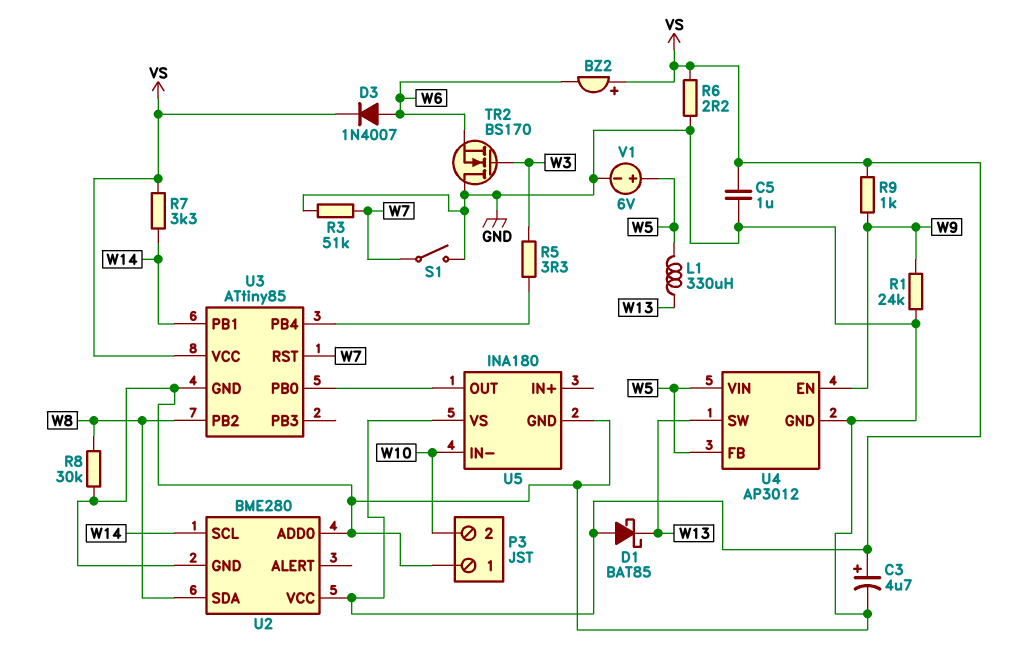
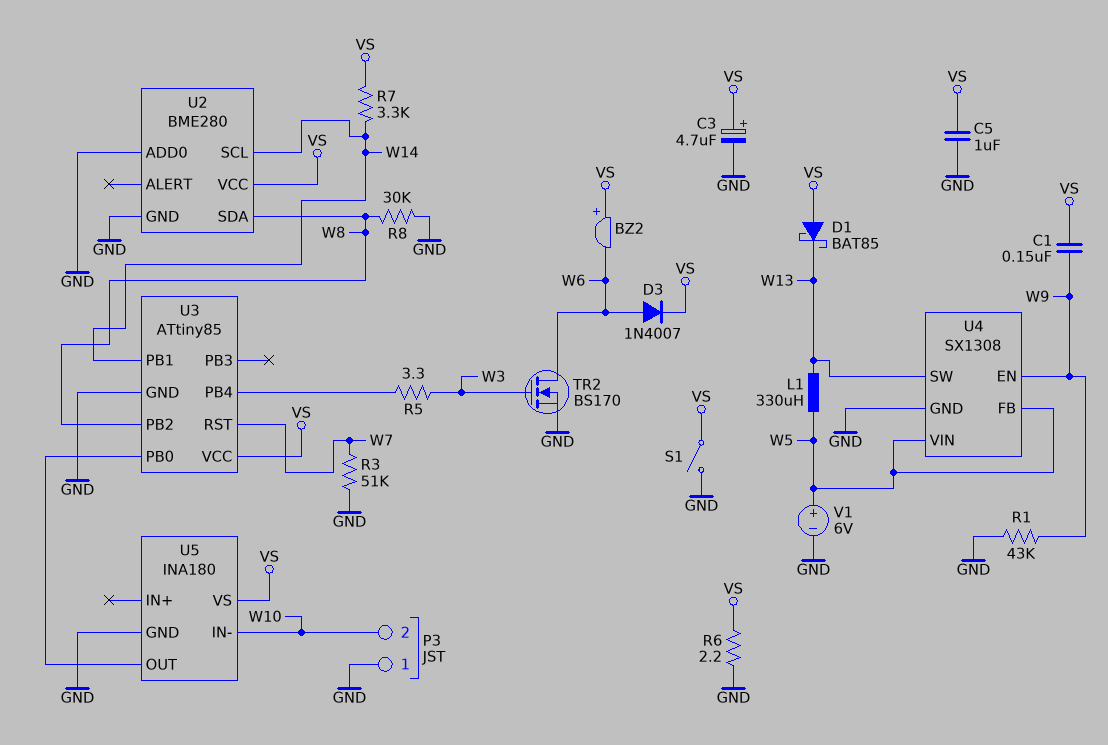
C1: none -> 150nF (VS, W9)
R1: 24k (GND, W9) -> 43k (GND, W9)
R9: 1k (VS, W9) -> none
S1: switch (GND, W7) -> switch (GND, VS)
TR2: NMOS BS170 (G W3, D GND, S W6) -> NMOS BS170 (G W3, D W6, S GND)
U4: AP3012 -> SX1308

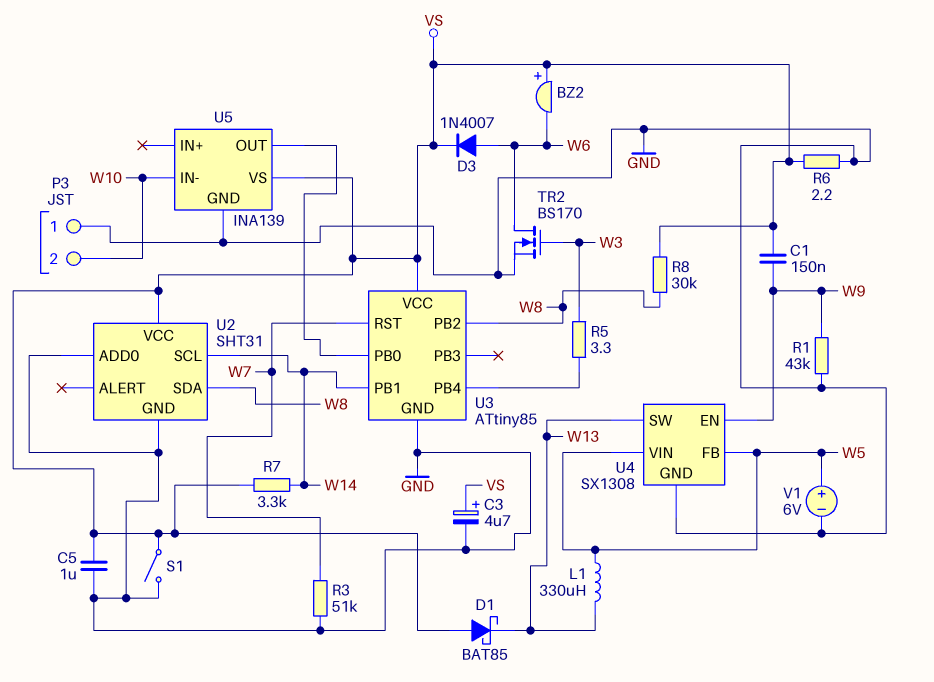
R8: 30k (GND, W8) -> 30k (VS, W8)
U2: BME280 -> SHT31
U5: INA180 -> INA139

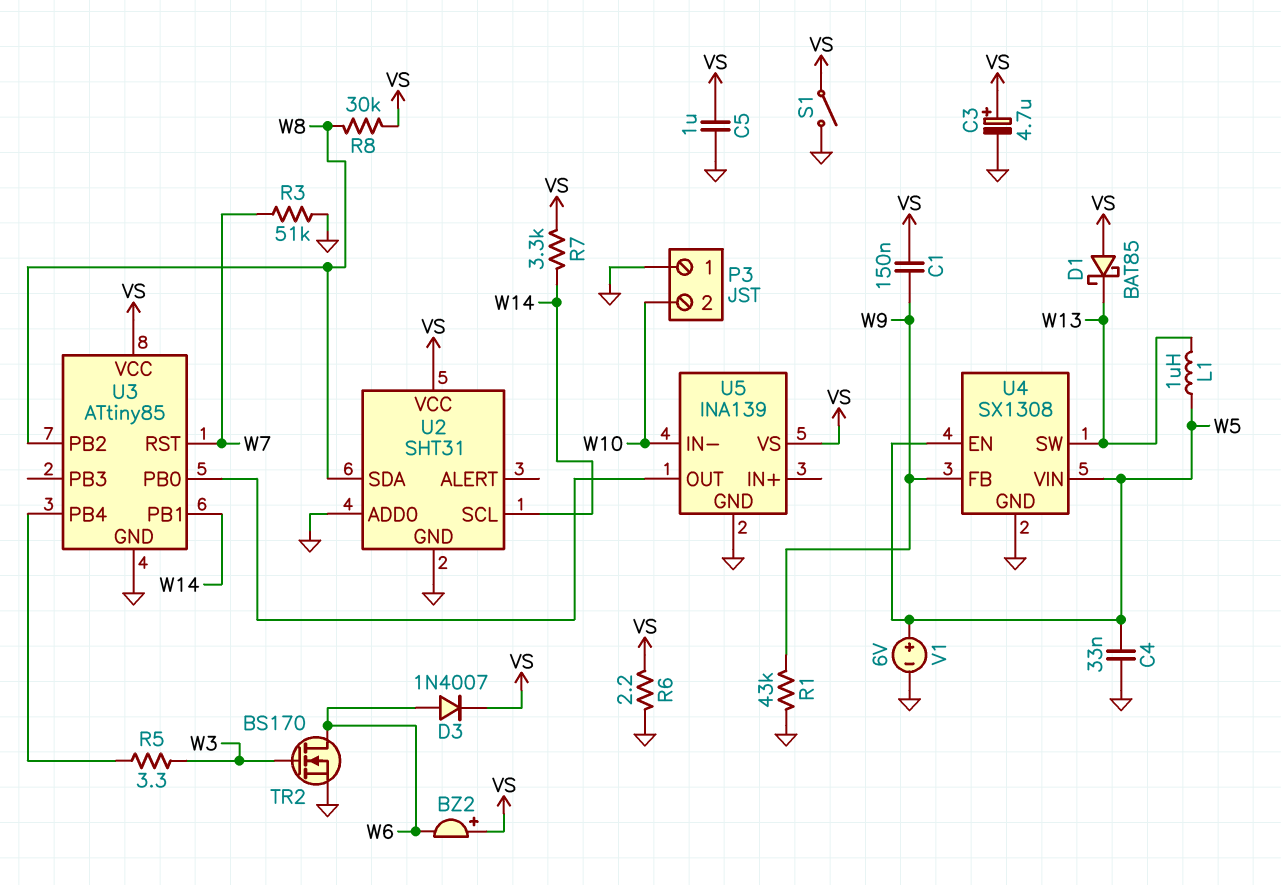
C4: none -> 33nF (GND, W5)
L1: 330uH (W5, W13) -> 1uH (W5, W13)
U4 pin EN: W9 -> W5
U4 pin FB: W5 -> W9

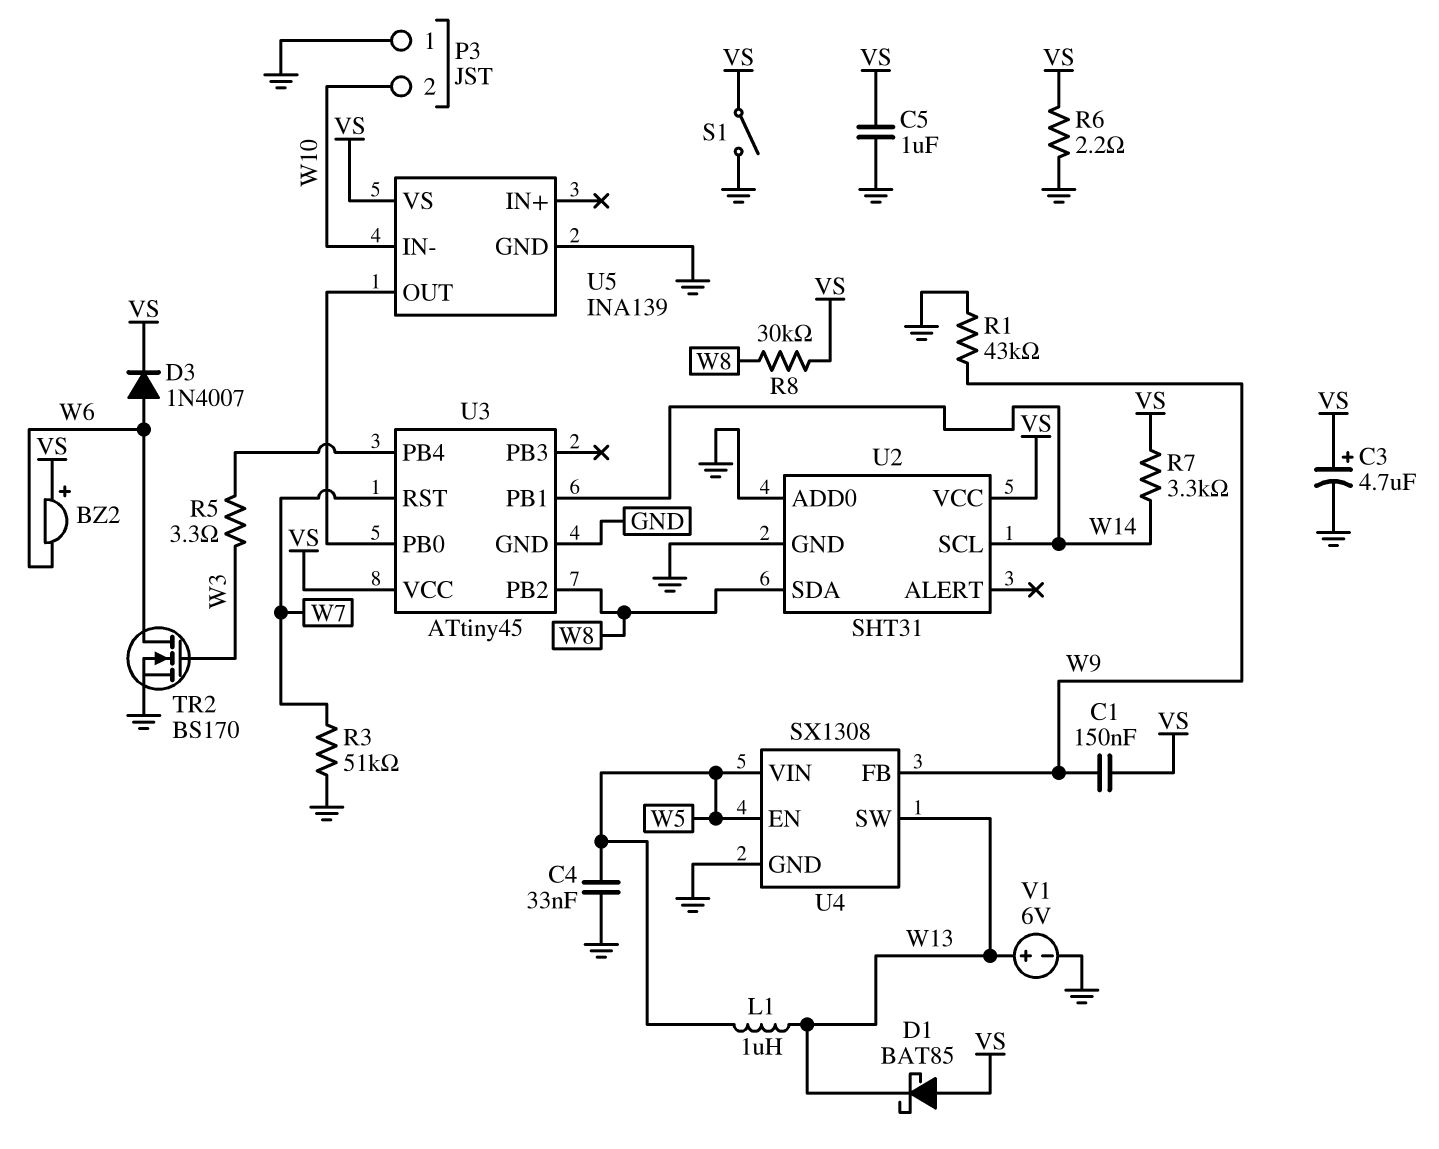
U3: ATtiny85 -> ATtiny45
V1: 6V (plus W5, minus GND) -> 6V (plus W13, minus GND)

